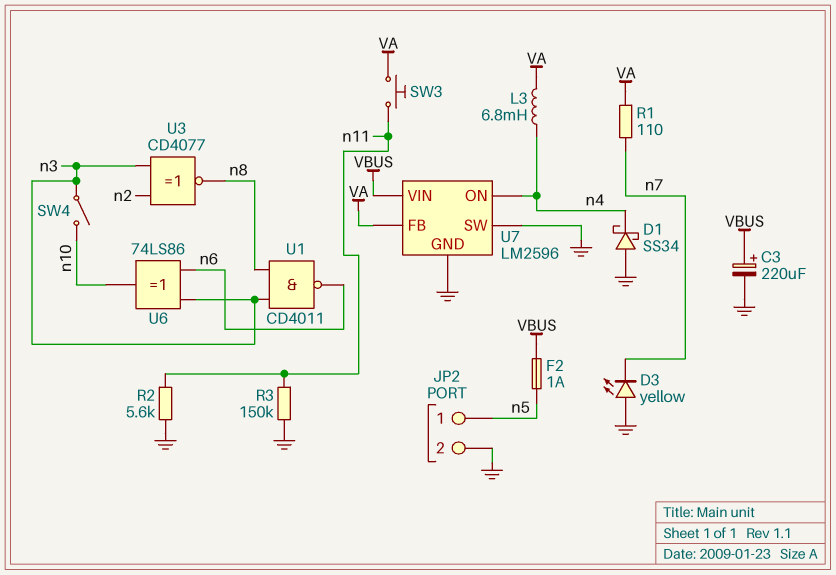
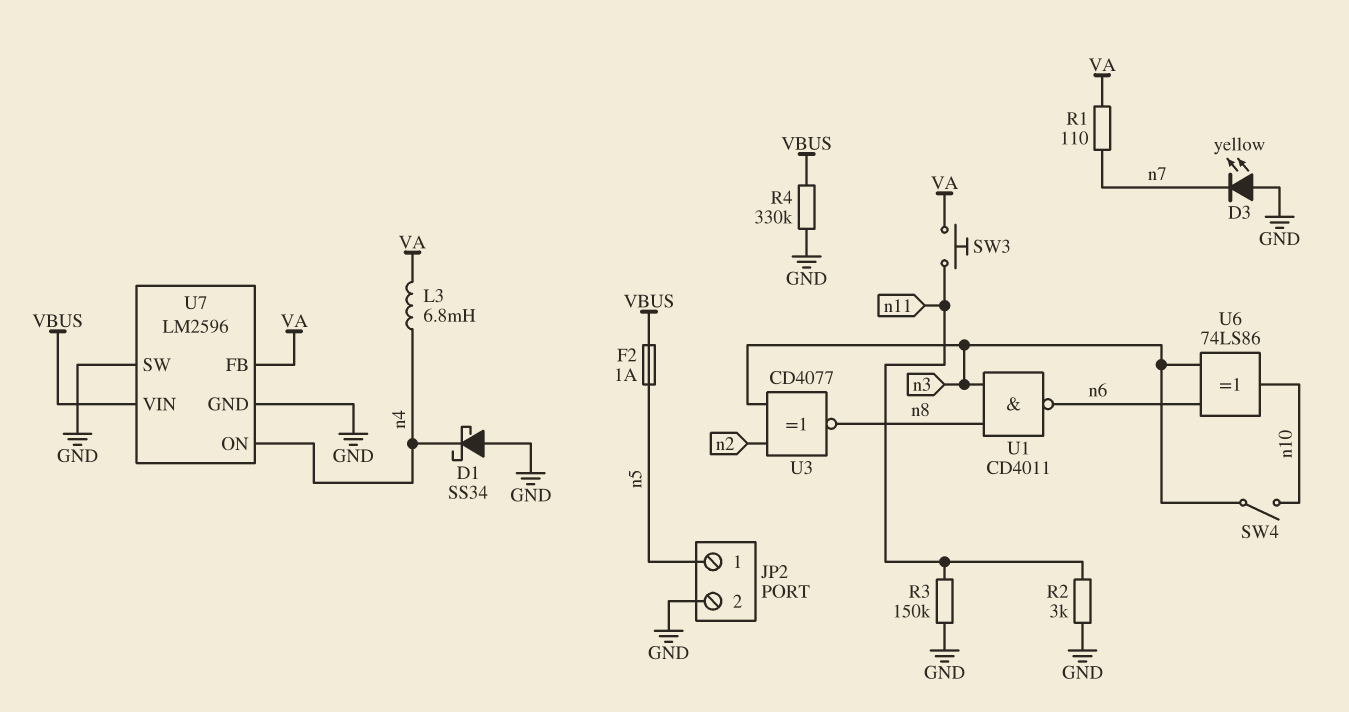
C3: 220uF (plus VBUS, minus GND) -> none
R2: 5.6k (GND, n11) -> 3k (GND, n11)
R4: none -> 330k (GND, VBUS)

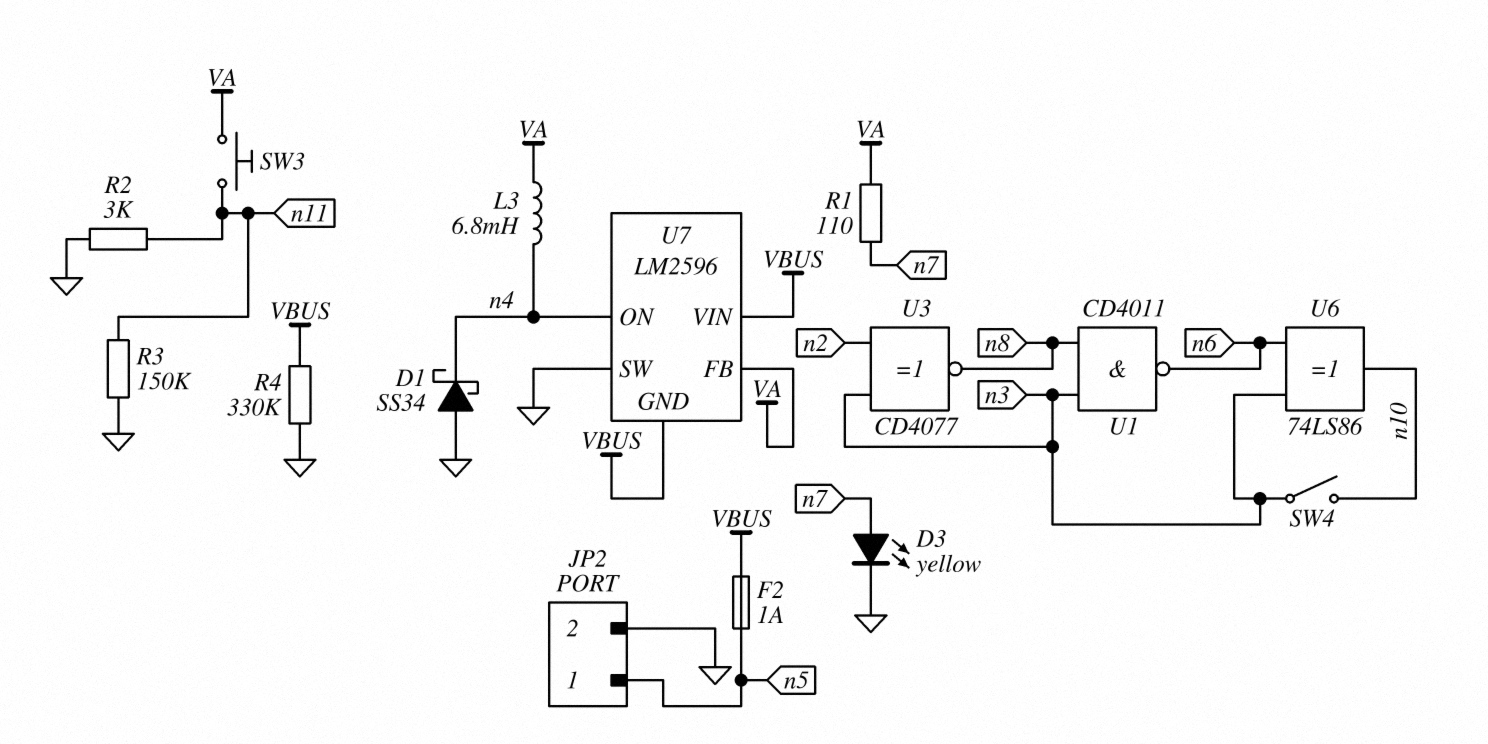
D3: LED yellow (A GND, K n7) -> LED yellow (A n7, K GND)
U7 pin GND: GND -> VBUS

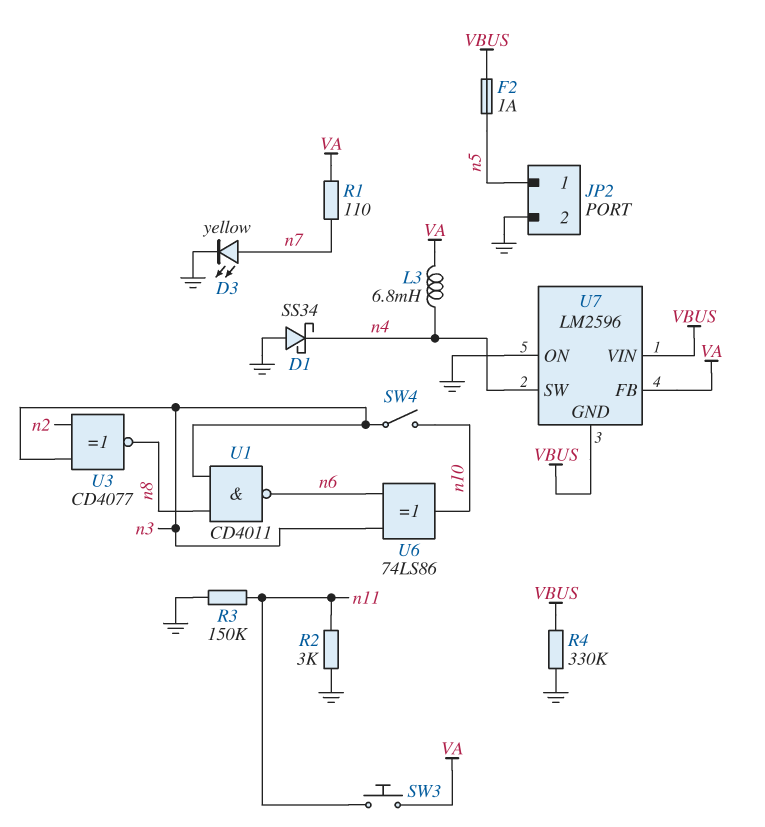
U7 pin ON: n4 -> GND
U7 pin SW: GND -> n4

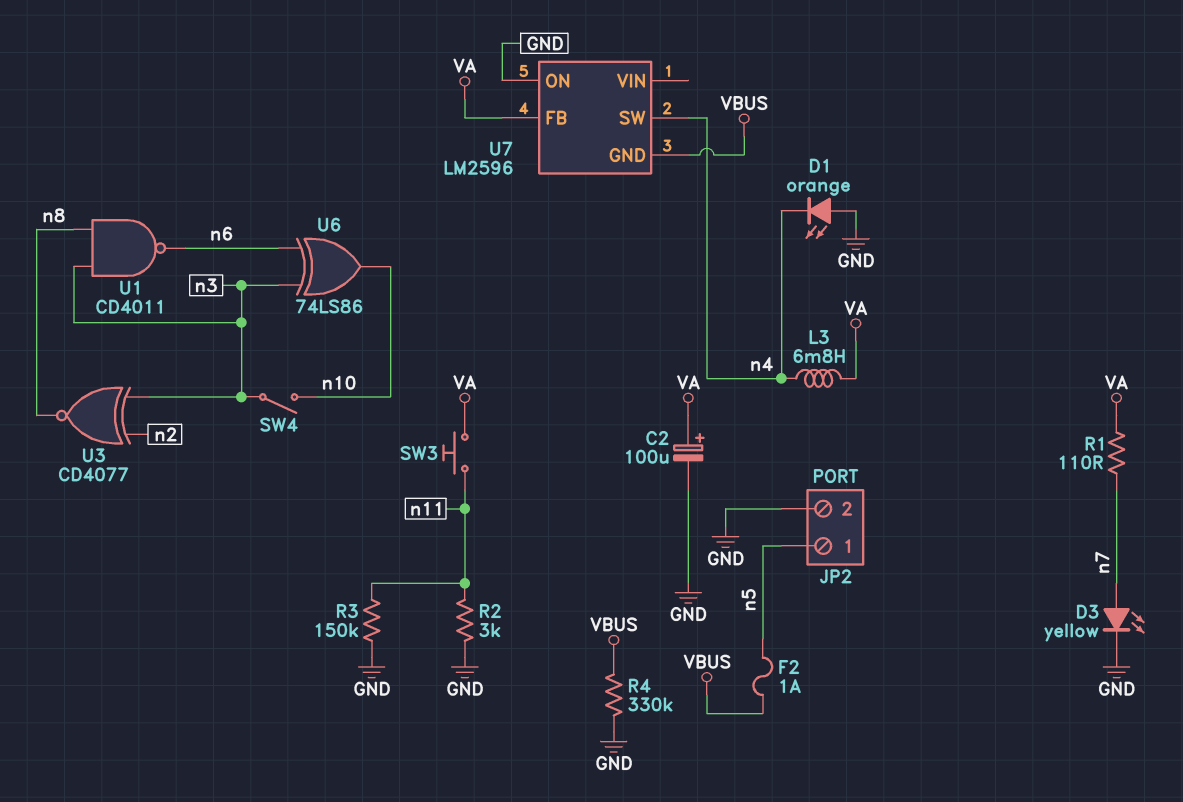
C2: none -> 100uF (plus VA, minus GND)
D1: schottky SS34 (A GND, K n4) -> LED orange (A GND, K n4)
U7 pin VIN: VBUS -> none

